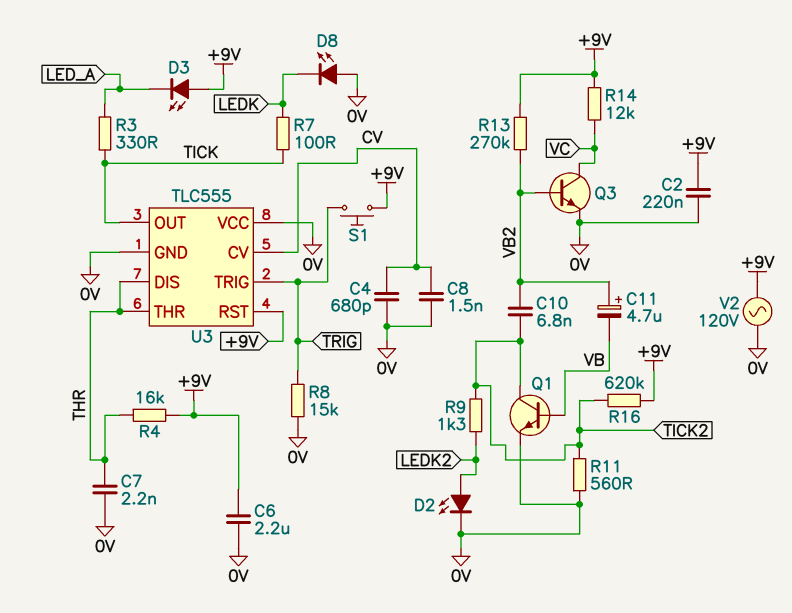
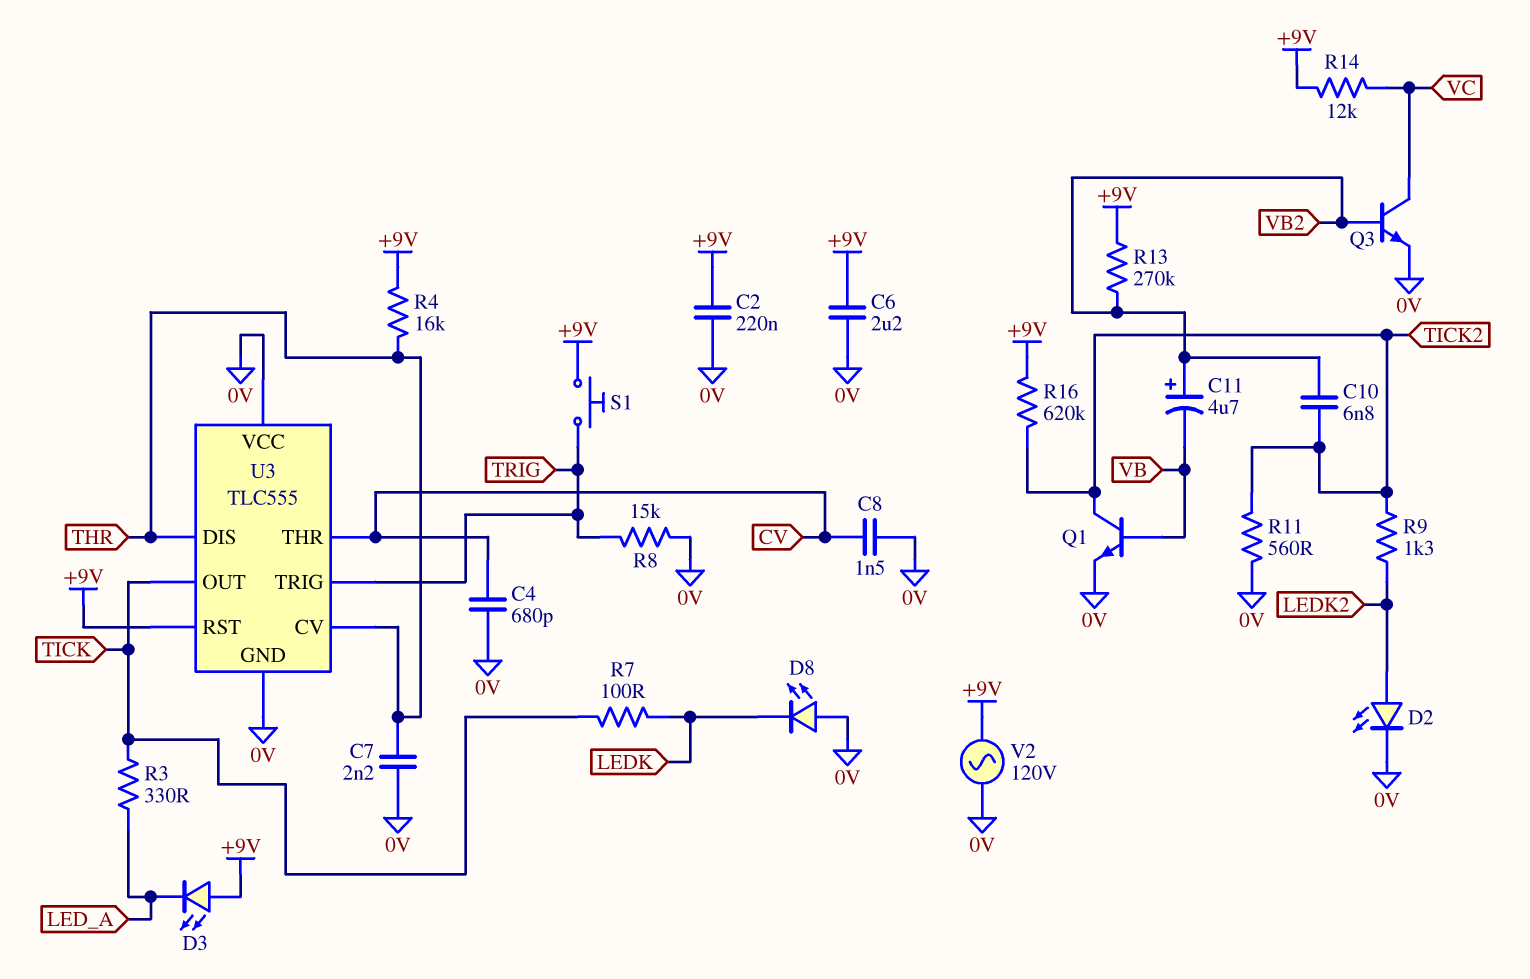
U3 pin CV: CV -> THR
U3 pin THR: THR -> CV

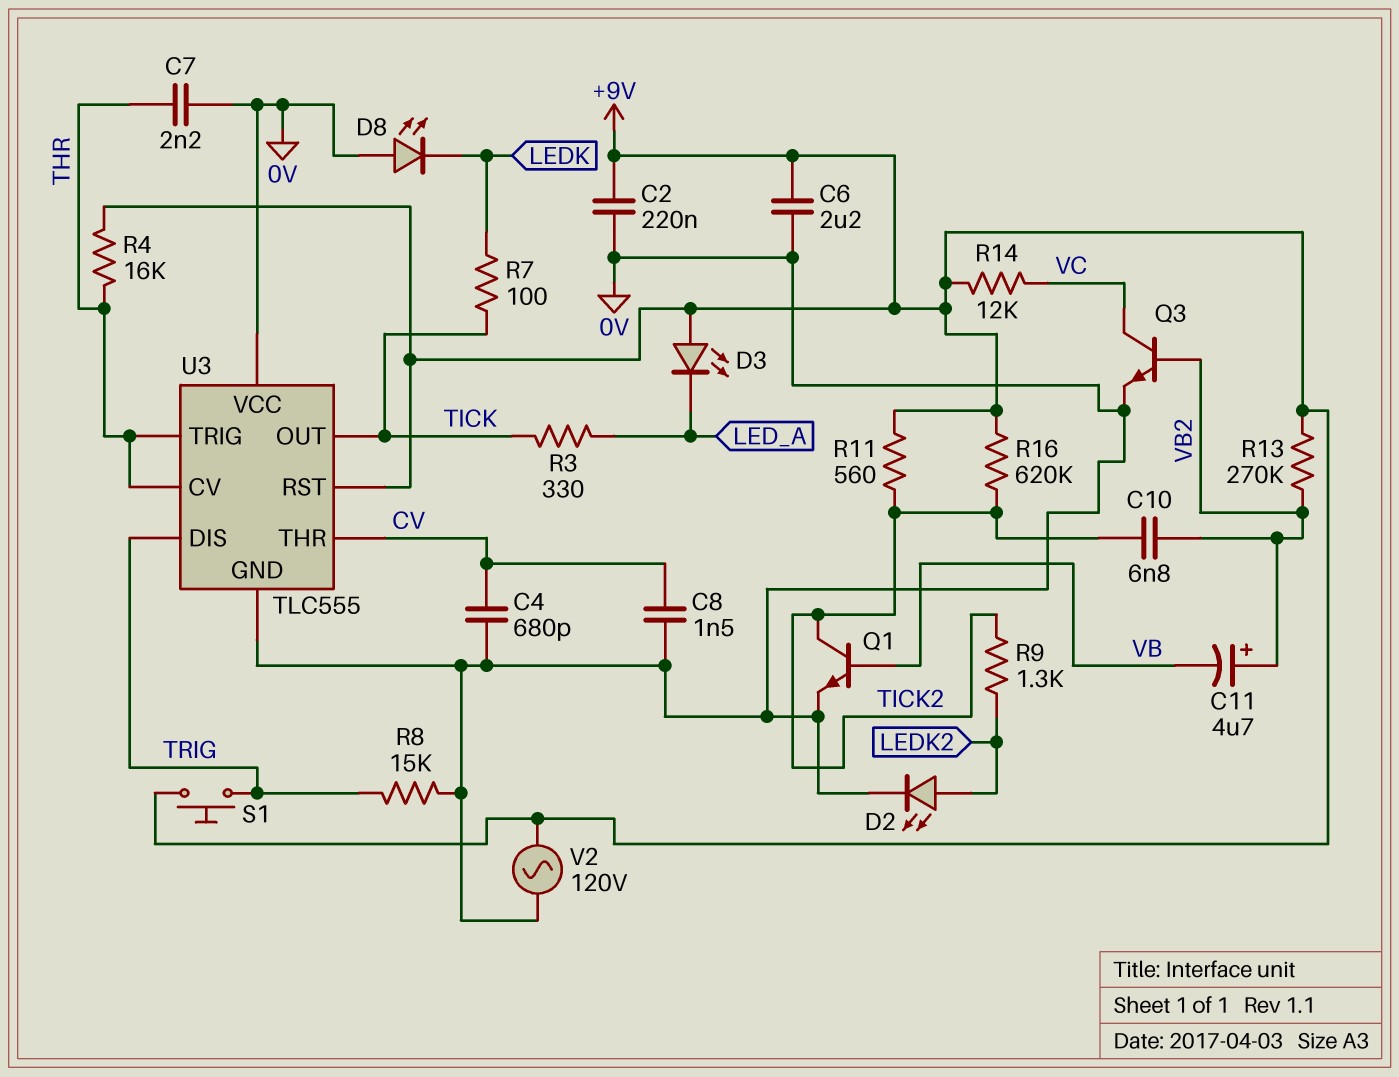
R11: 560 (0V, TICK2) -> 560 (+9V, TICK2)
U3 pin DIS: THR -> TRIG
U3 pin TRIG: TRIG -> THR

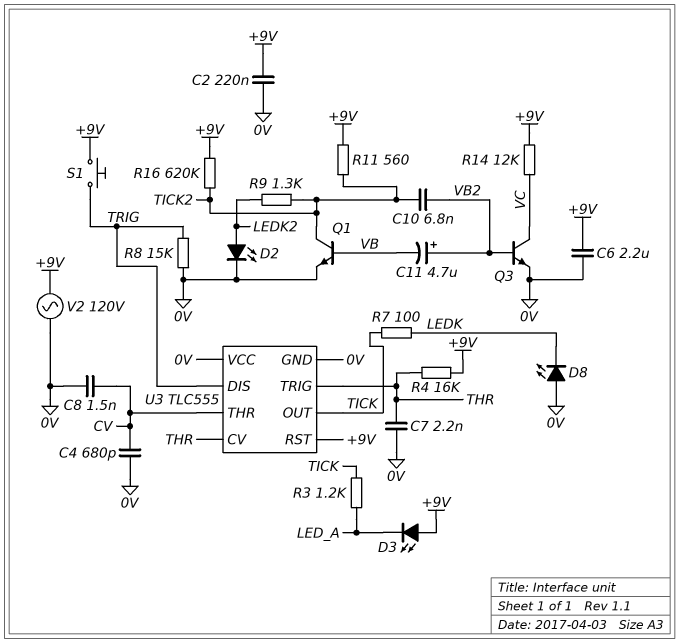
R3: 330 (LED_A, TICK) -> 1.2k (LED_A, TICK)
R13: 270k (+9V, VB2) -> none

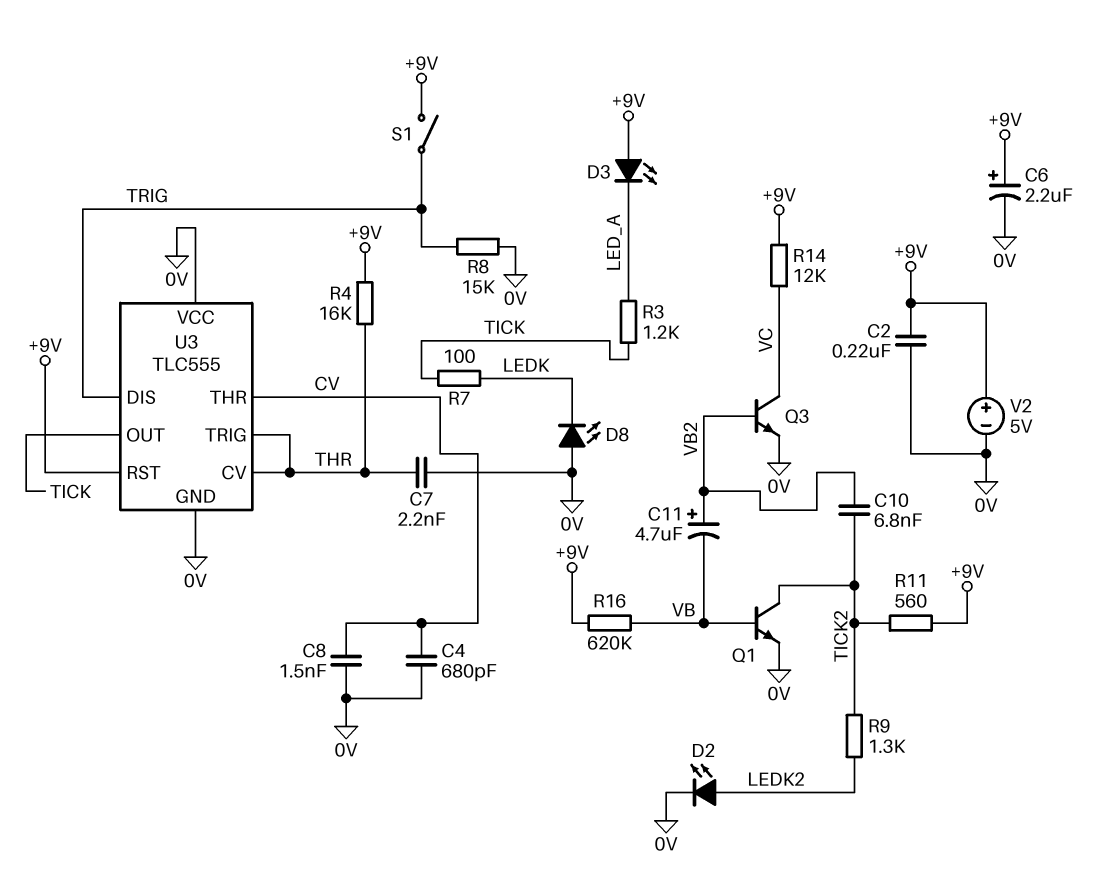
C6: 2.2uF (+9V, 0V) -> 2.2uF (plus +9V, minus 0V)
R16: 620k (+9V, TICK2) -> 620k (+9V, VB)
S1: button (+9V, TRIG) -> switch (+9V, TRIG)
V2: AC 120V (+9V, 0V) -> 5V (plus +9V, minus 0V)

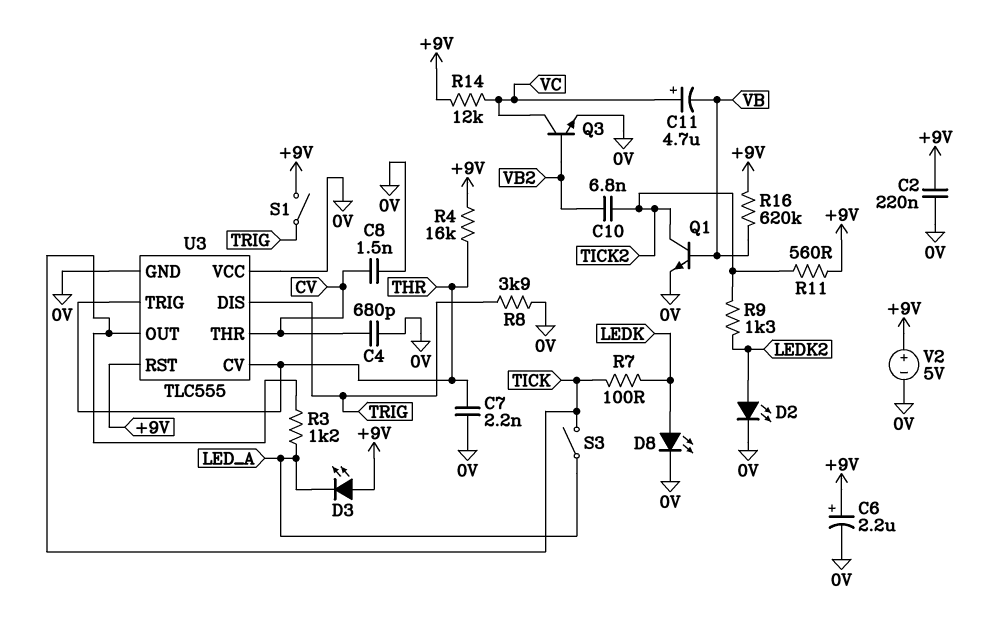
C11: 4.7uF (plus VB2, minus VB) -> 4.7uF (plus VC, minus VB)
D8: LED (A 0V, K LEDK) -> LED (A LEDK, K 0V)
R8: 15k (0V, TRIG) -> 3.9k (0V, TRIG)
S3: none -> switch (LED_A, TICK)

